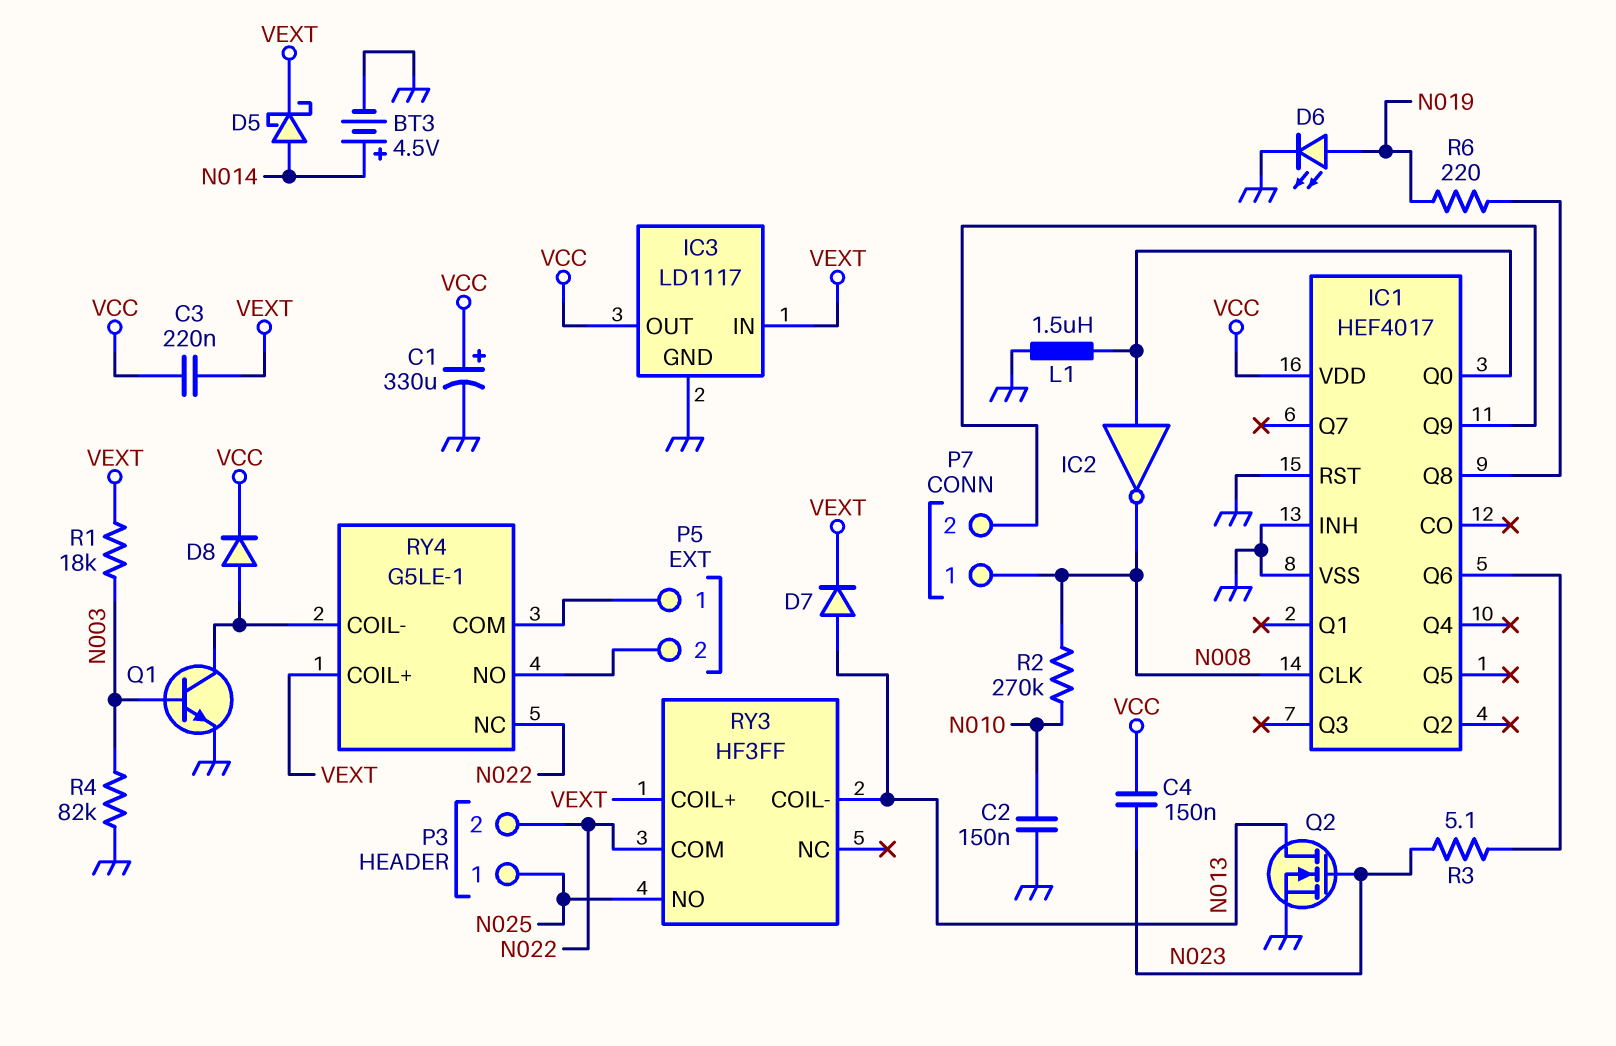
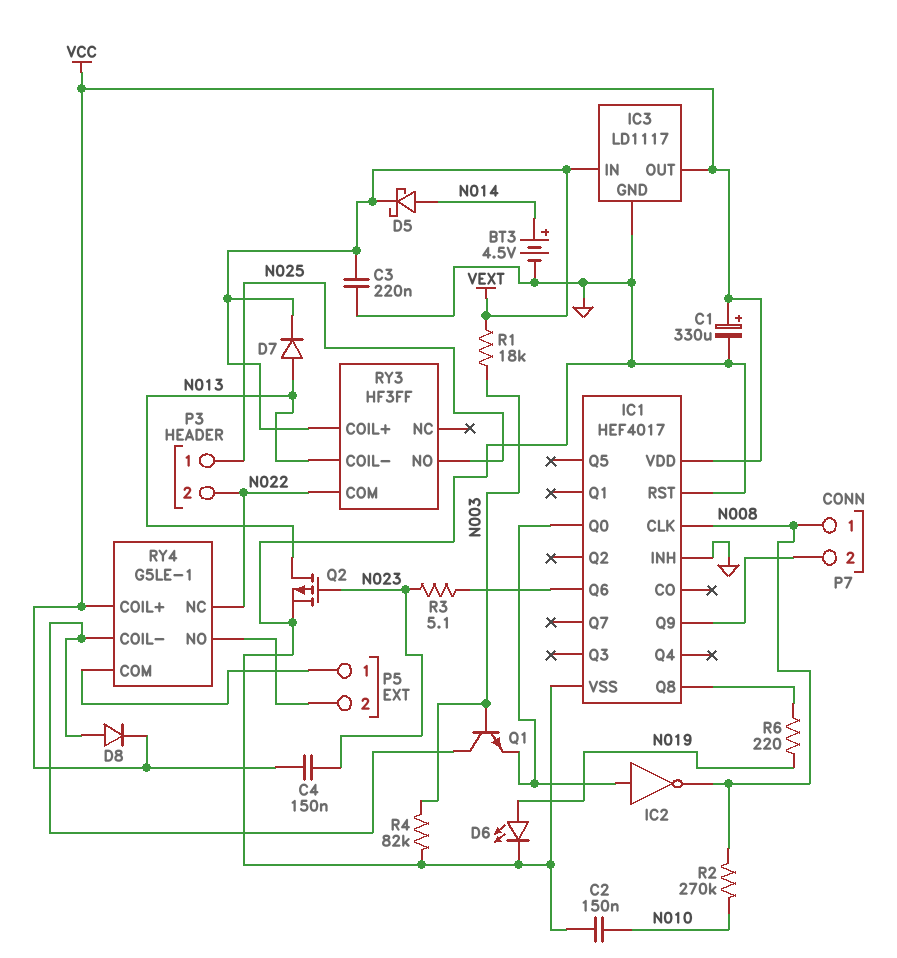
C3: 220nF (VCC, VEXT) -> 220nF (GND, VEXT)
L1: 1.5uH (GND, IC1/Q0) -> none
Q1: NPN (B N003, C RY4/COIL-, E GND) -> NPN (B N003, C RY4/COIL-, E IC1/Q0)
Q2: NMOS (G N023, D N013, S GND) -> PMOS (G N023, D N013, S GND)
RY4 pin COIL+: VEXT -> VCC

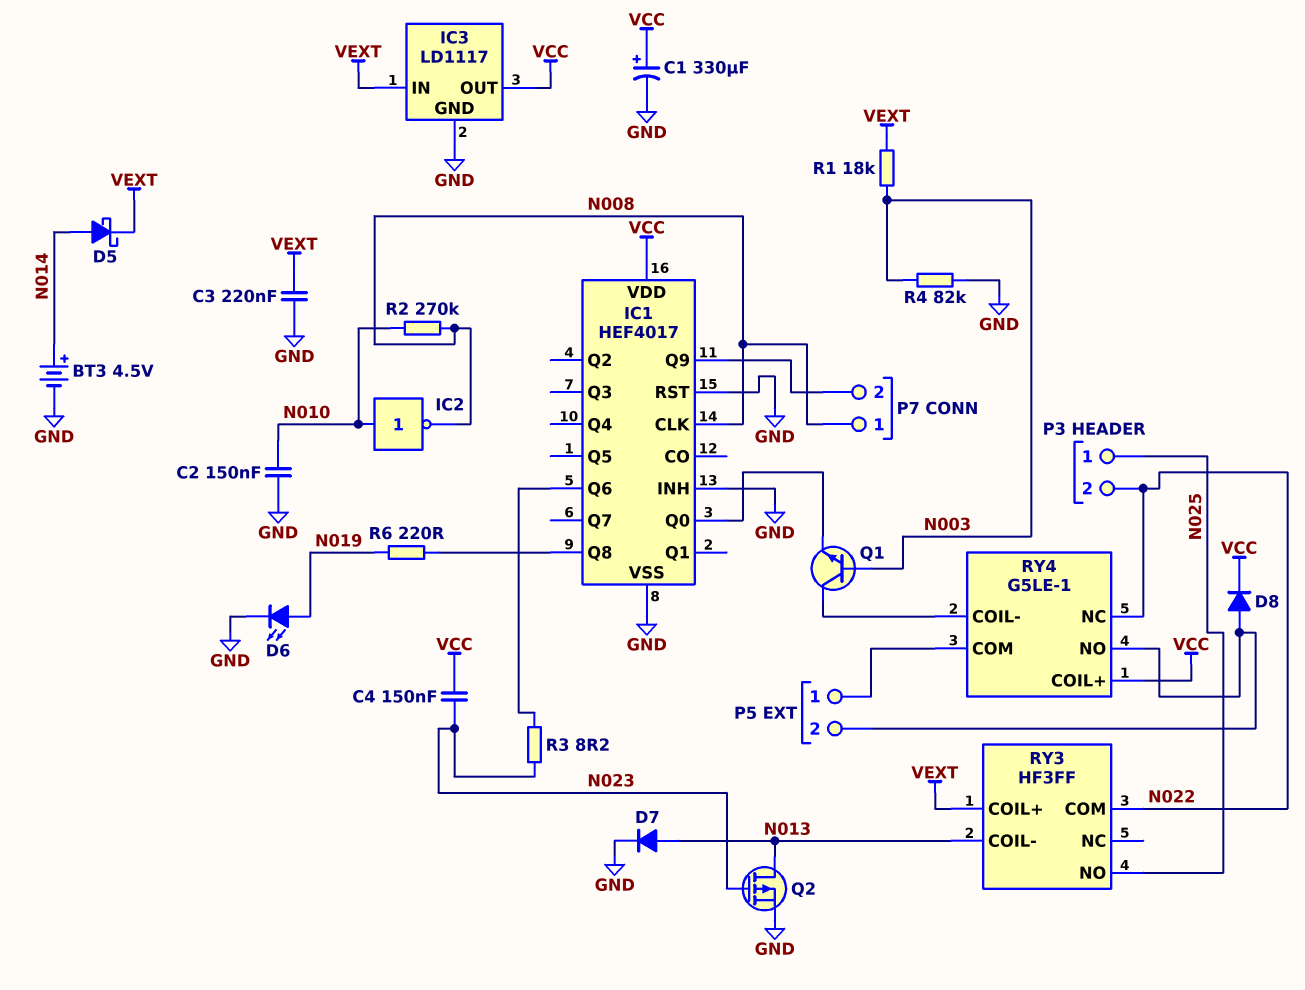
D7: diode (A N013, K VEXT) -> diode (A N013, K GND)
D8: diode (A RY4/COIL-, K VCC) -> diode (A P5/2, K VCC)
IC2: NOT (in IC1/Q0, out N008) -> NOT (in N010, out N008)
R3: 5.1 (IC1/Q6, N023) -> 8.2 (IC1/Q6, N023)

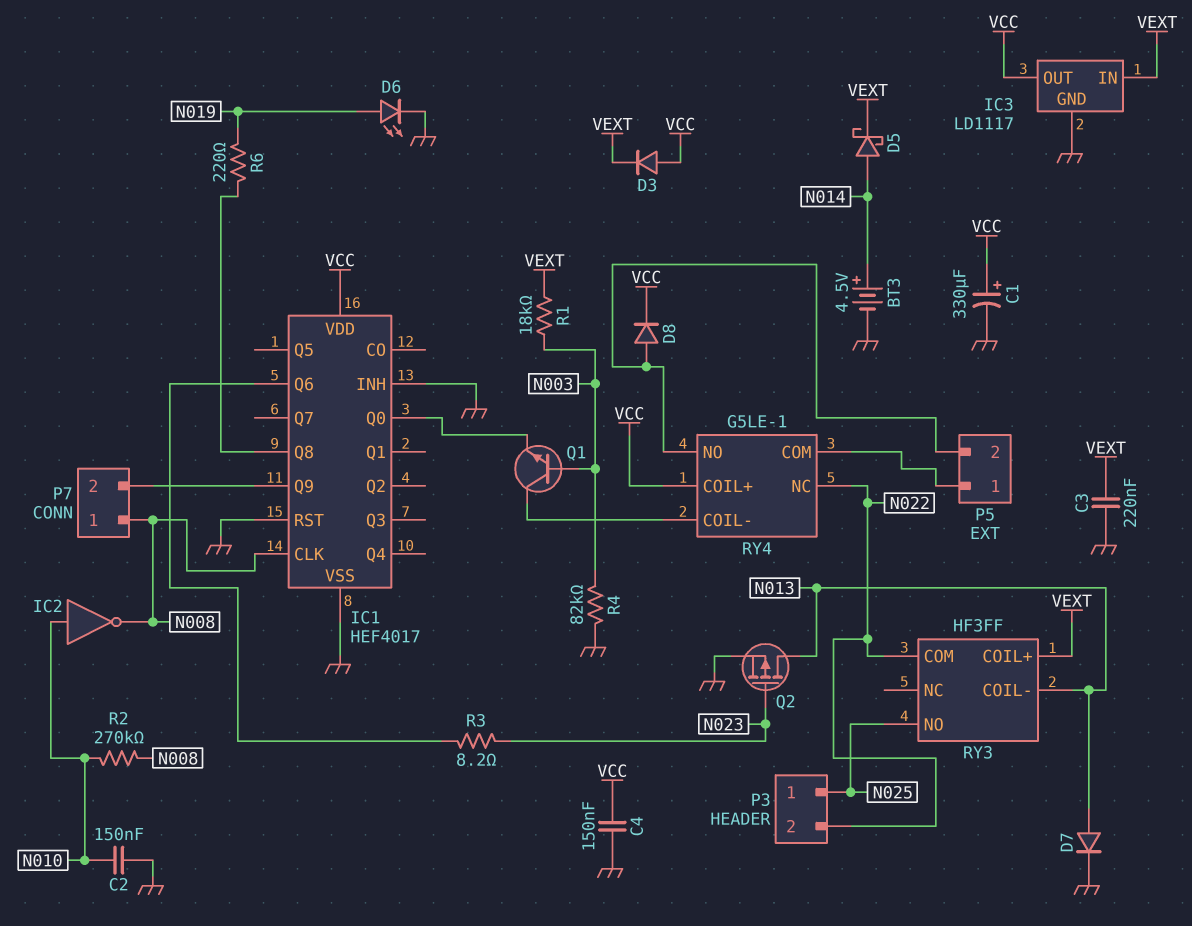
C4: 150nF (N023, VCC) -> 150nF (GND, VCC)
D3: none -> diode (A VCC, K VEXT)

